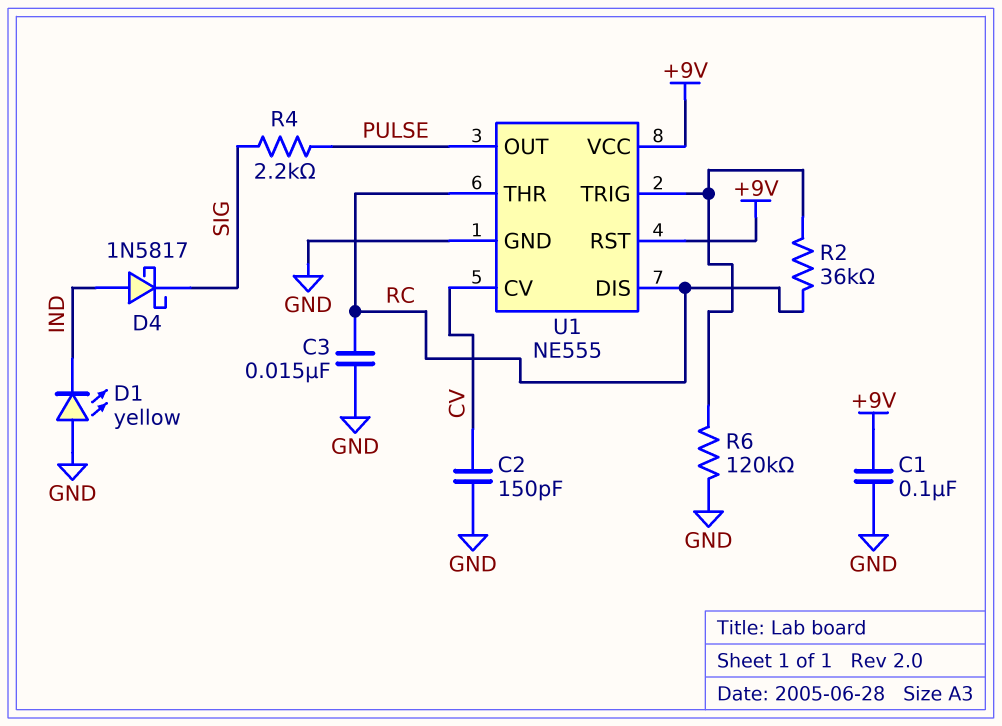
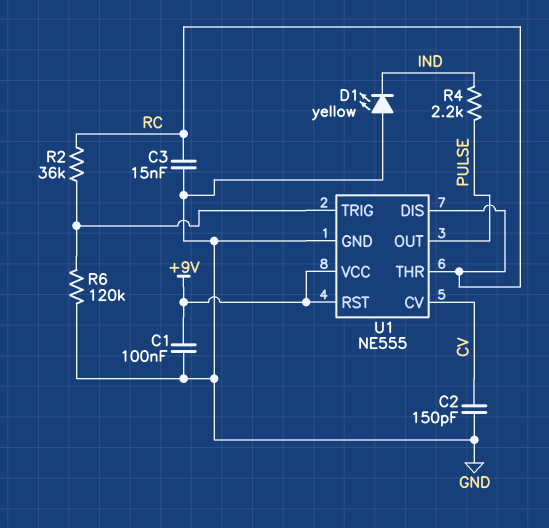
D4: schottky 1N5817 (A IND, K SIG) -> none
R4: 2.2k (PULSE, SIG) -> 2.2k (IND, PULSE)

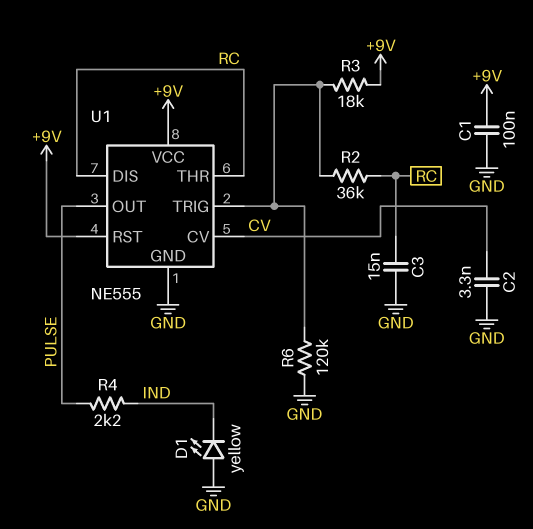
C2: 150pF (CV, GND) -> 3.3nF (CV, GND)
R3: none -> 18k (+9V, U1/TRIG)

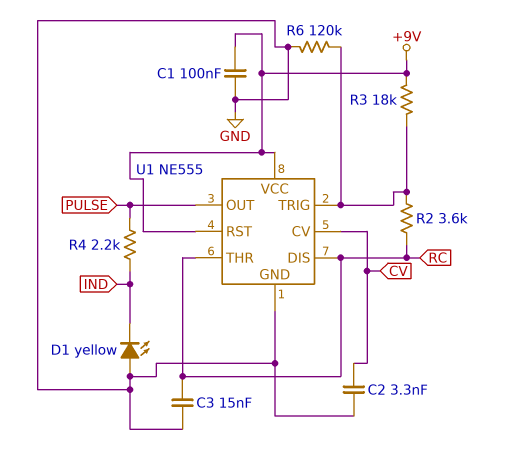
R2: 36k (RC, U1/TRIG) -> 3.6k (RC, U1/TRIG)

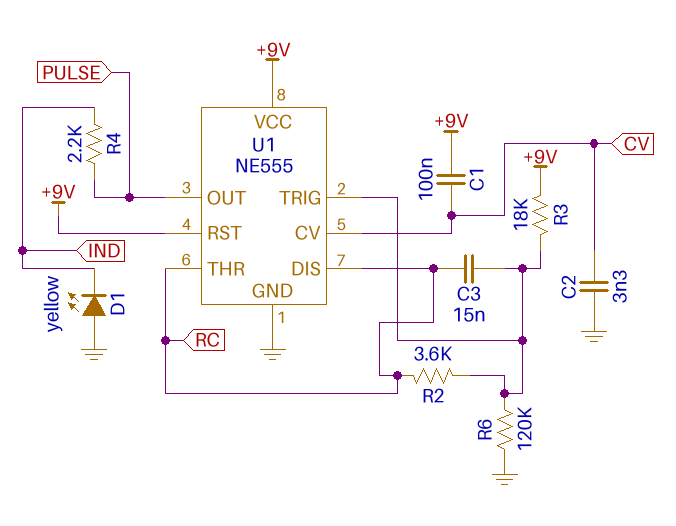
C1: 100nF (+9V, GND) -> 100nF (+9V, CV)
C3: 15nF (GND, RC) -> 15nF (RC, U1/TRIG)

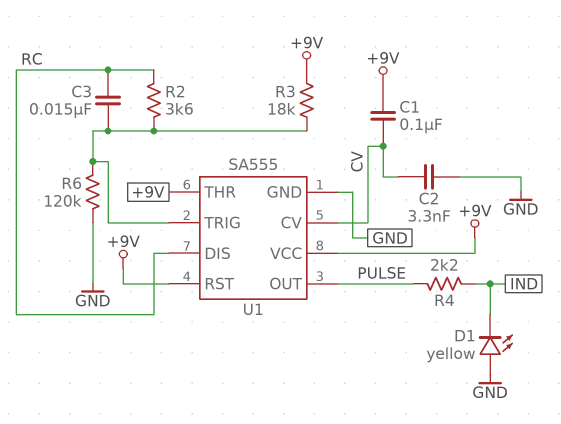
U1: NE555 -> SA555
U1 pin THR: RC -> +9V

